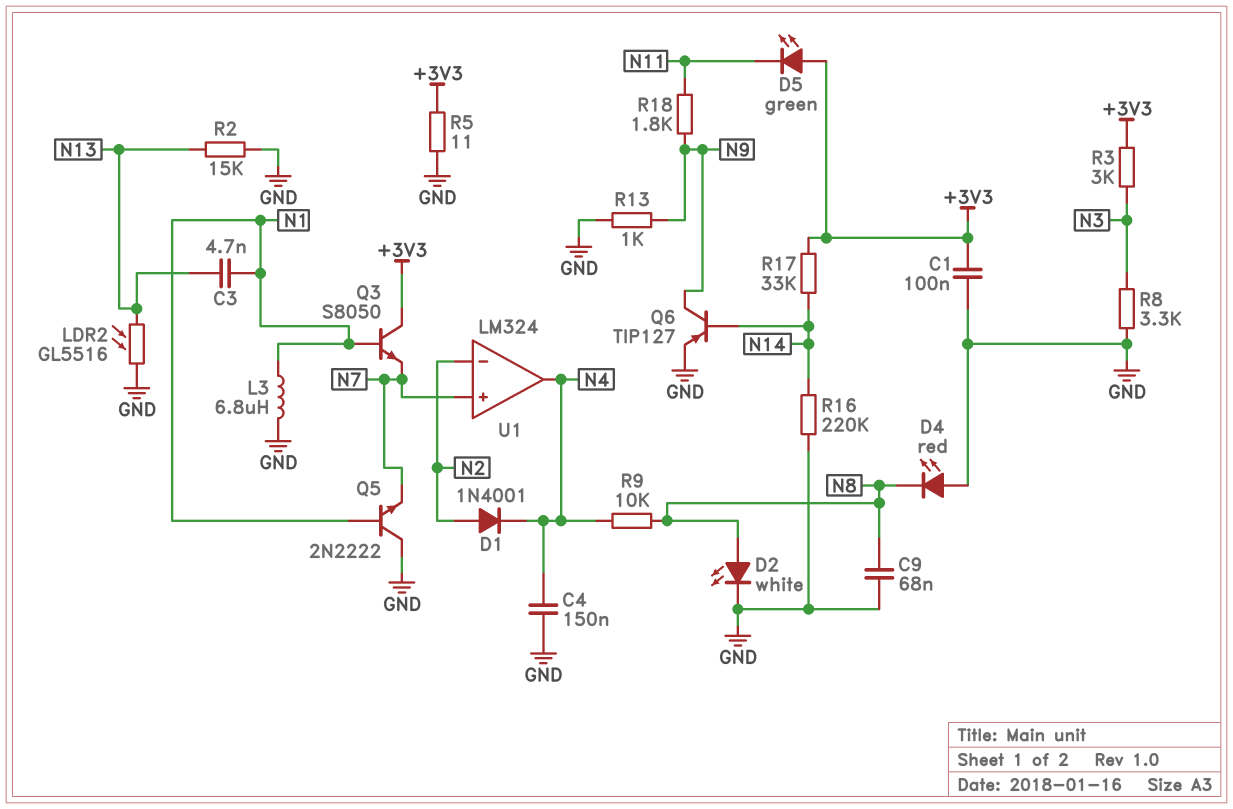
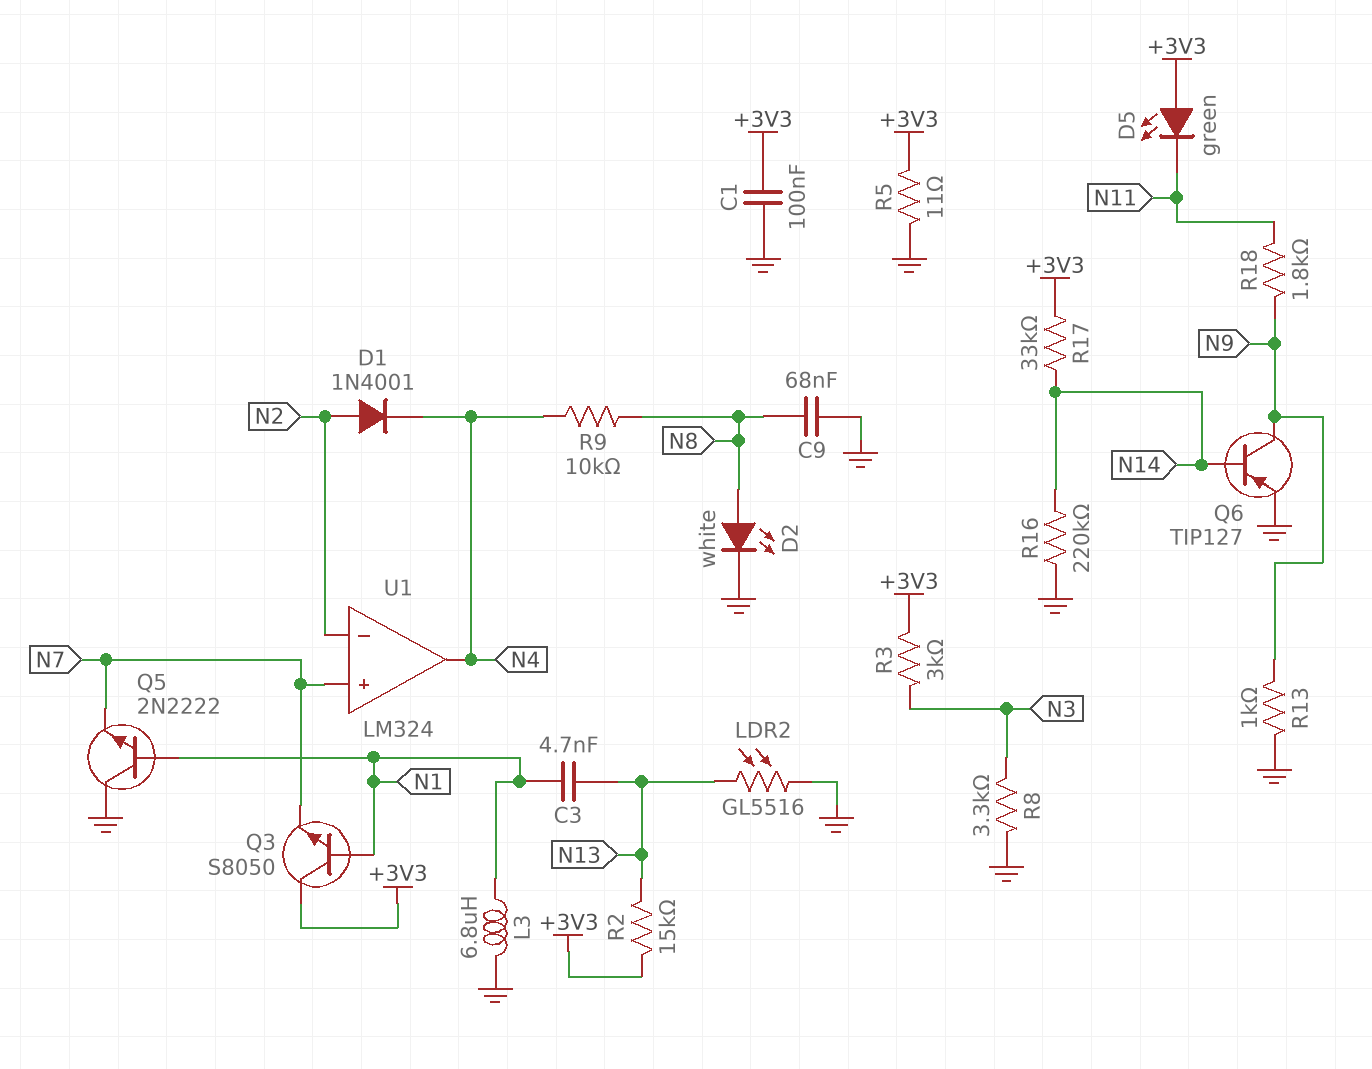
C4: 150nF (GND, N4) -> none
D4: LED red (A GND, K N8) -> none
R2: 15k (GND, N13) -> 15k (+3V3, N13)

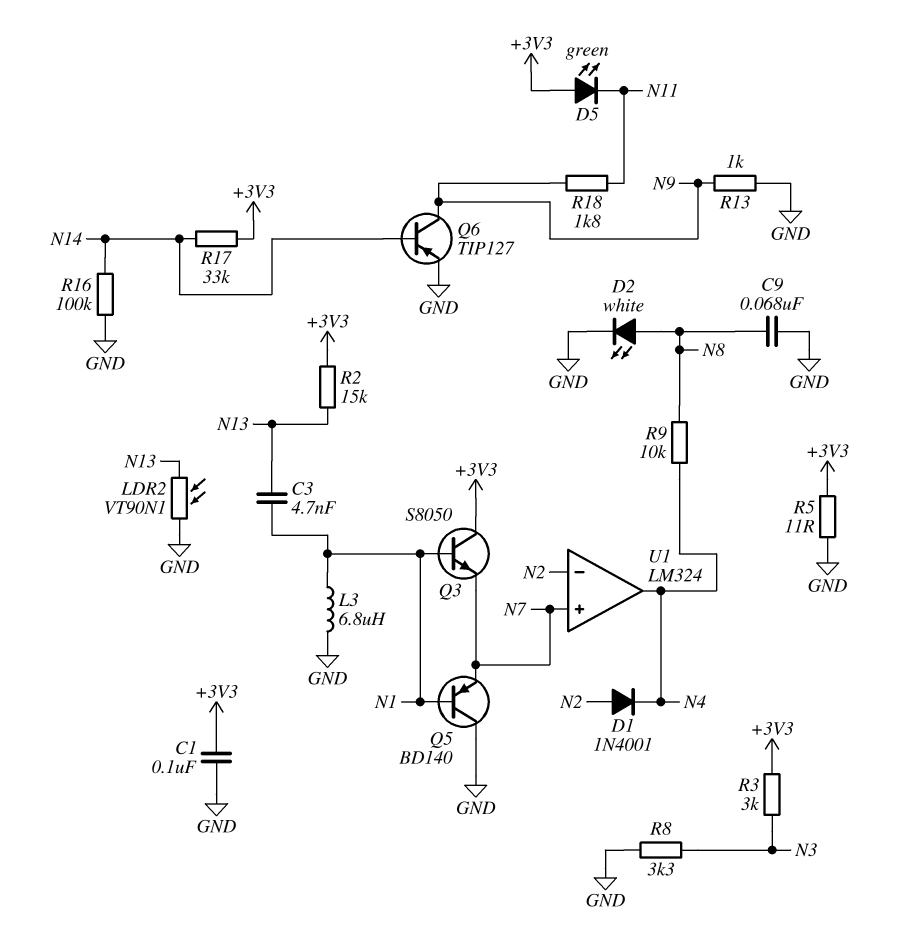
LDR2: GL5516 (GND, N13) -> VT90N1 (GND, N13)
Q5: NPN 2N2222 (B N1, C GND, E N7) -> PNP BD140 (B N1, C GND, E N7)
R16: 220k (GND, N14) -> 100k (GND, N14)

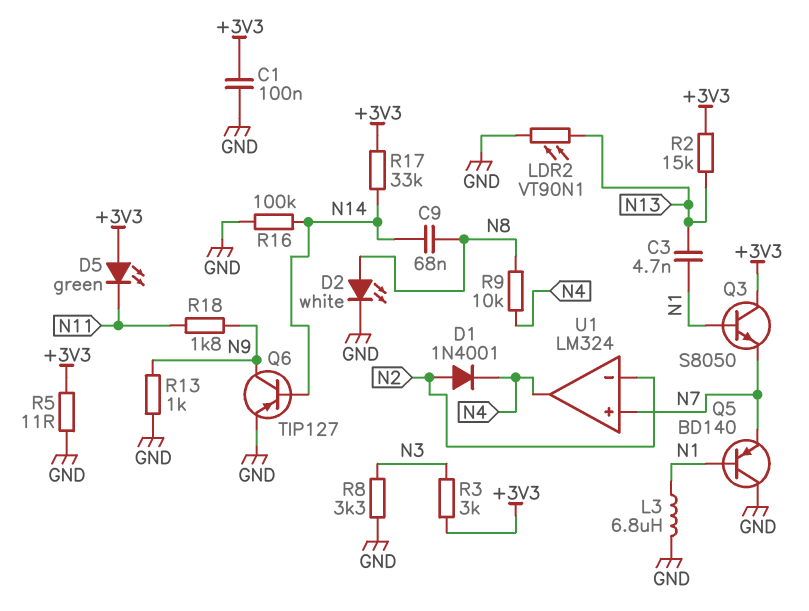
C9: 68nF (GND, N8) -> 68nF (N8, N14)

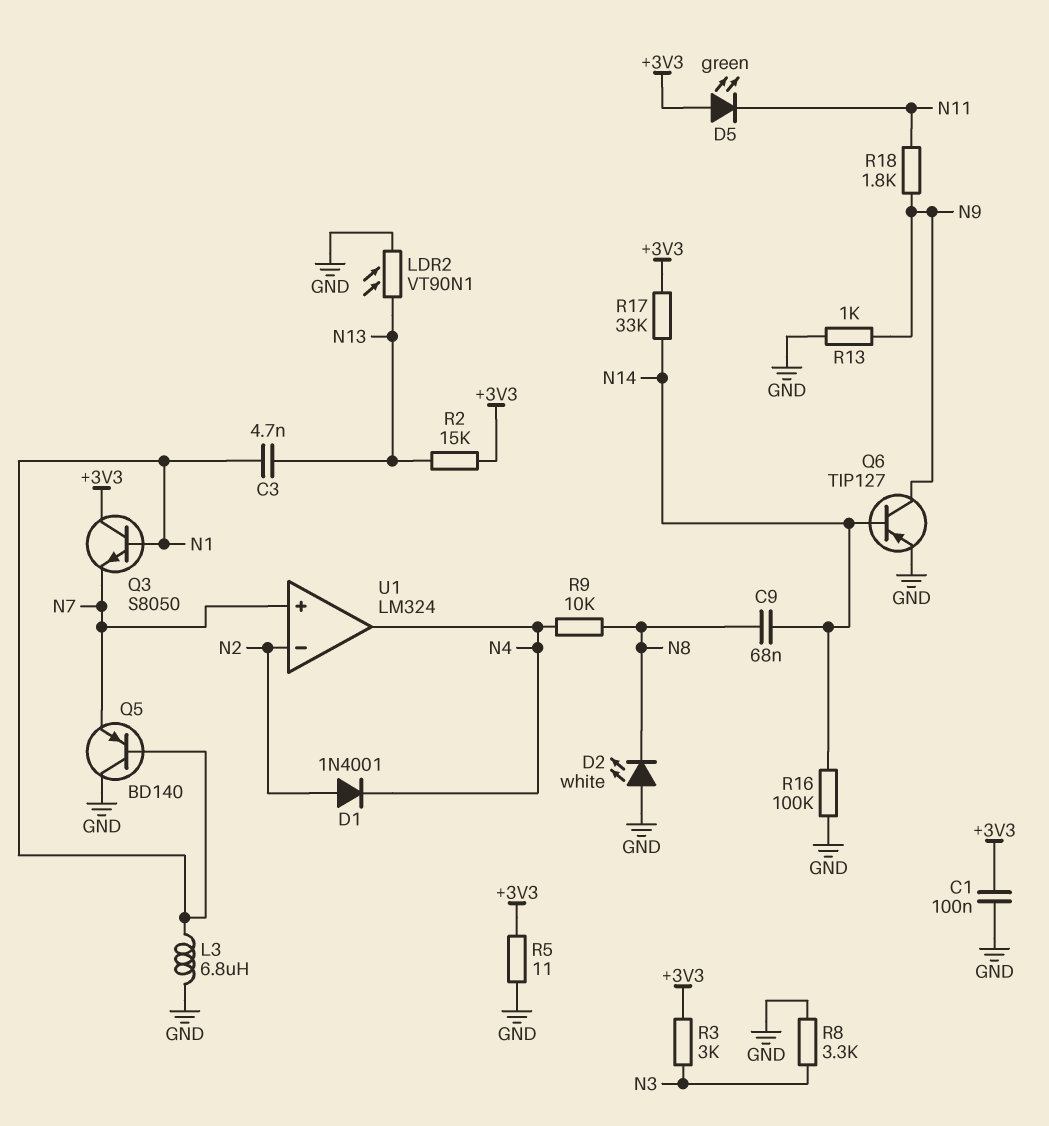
D2: LED white (A N8, K GND) -> LED white (A GND, K N8)

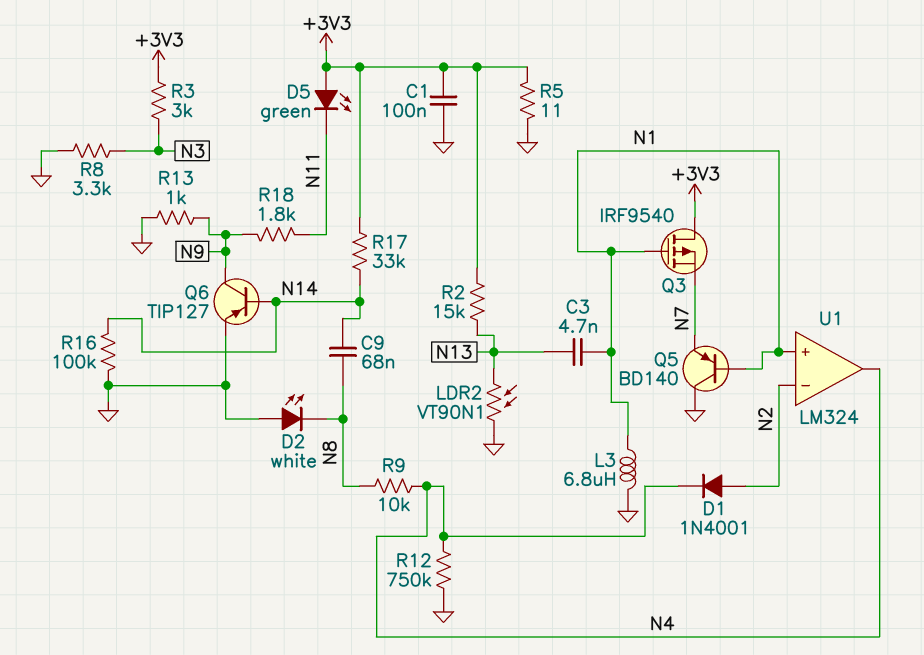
Q3: NPN S8050 (B N1, C +3V3, E N7) -> PMOS IRF9540 (G N1, D +3V3, S N7)
R12: none -> 750k (GND, N4)
U1 pin in+: N7 -> N1

